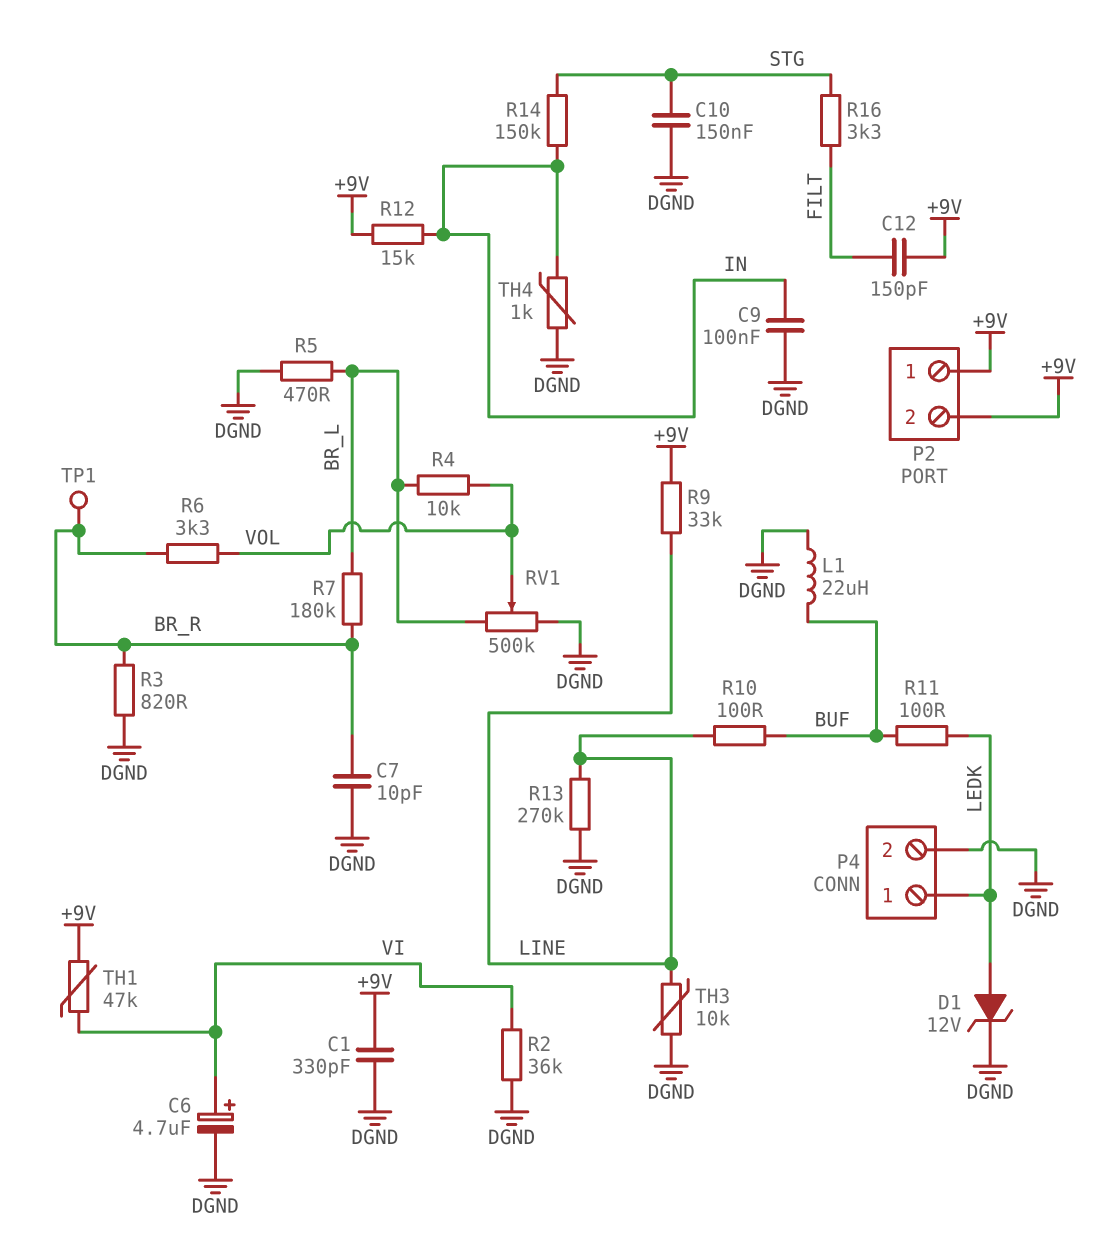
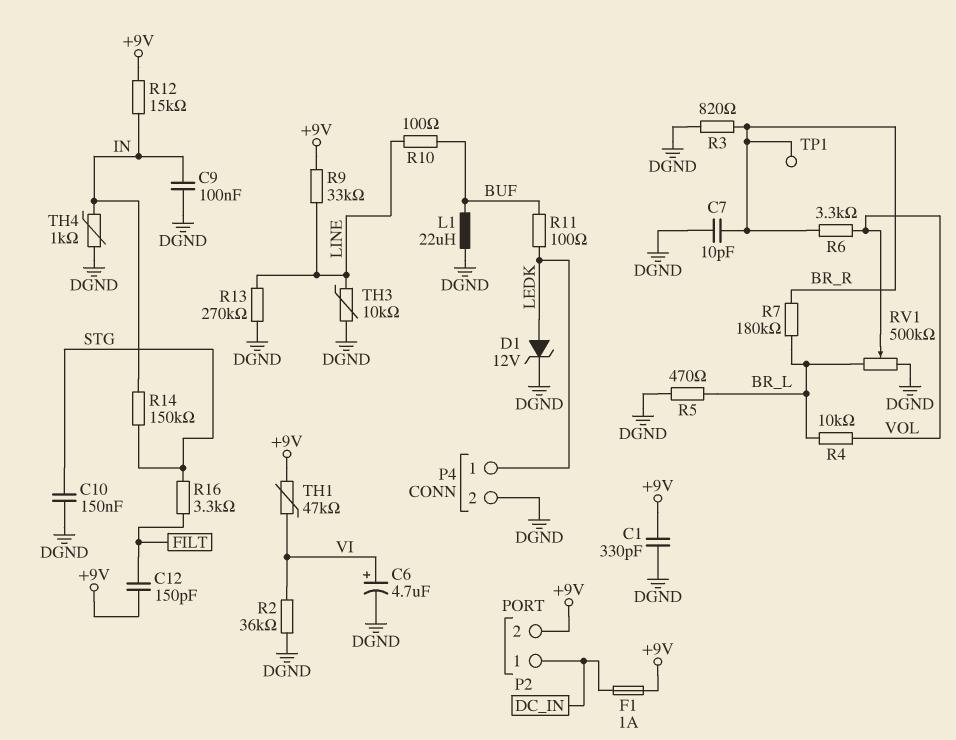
F1: none -> 1A (+9V, DC_IN)
P2 pin 1: +9V -> DC_IN

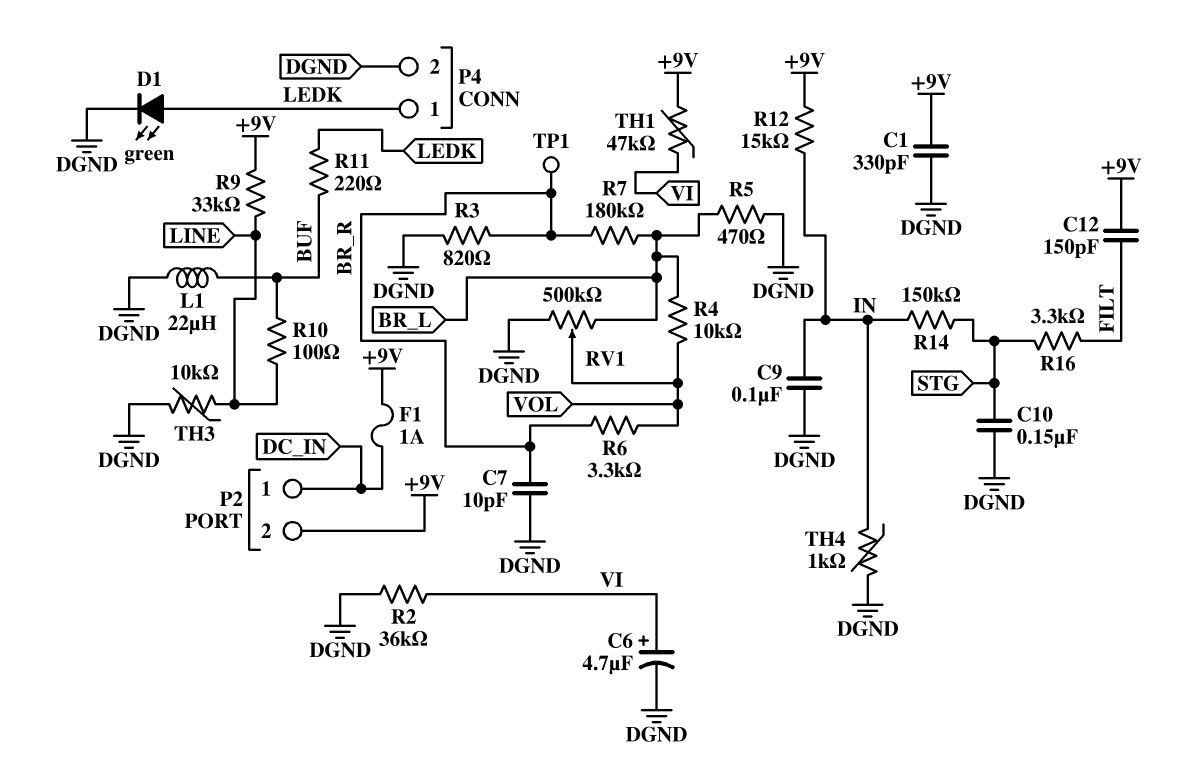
D1: zener 12V (A LEDK, K DGND) -> LED green (A LEDK, K DGND)
R11: 100 (BUF, LEDK) -> 220 (BUF, LEDK)
R13: 270k (DGND, LINE) -> none

